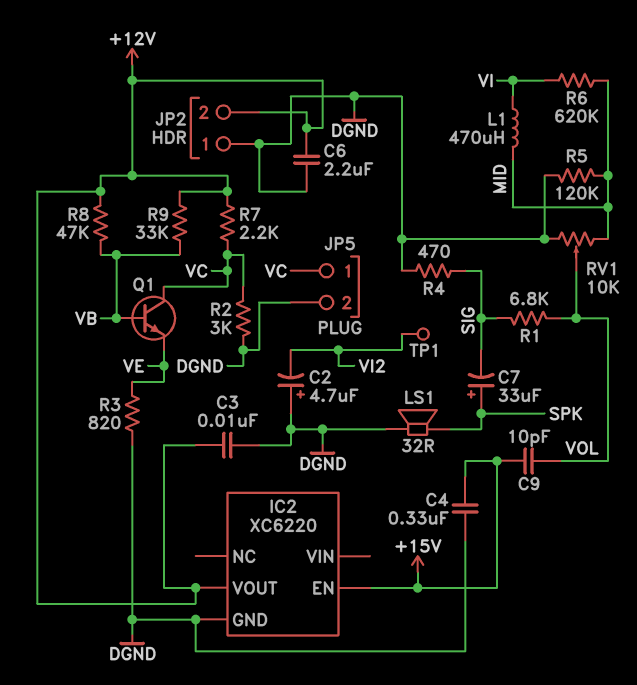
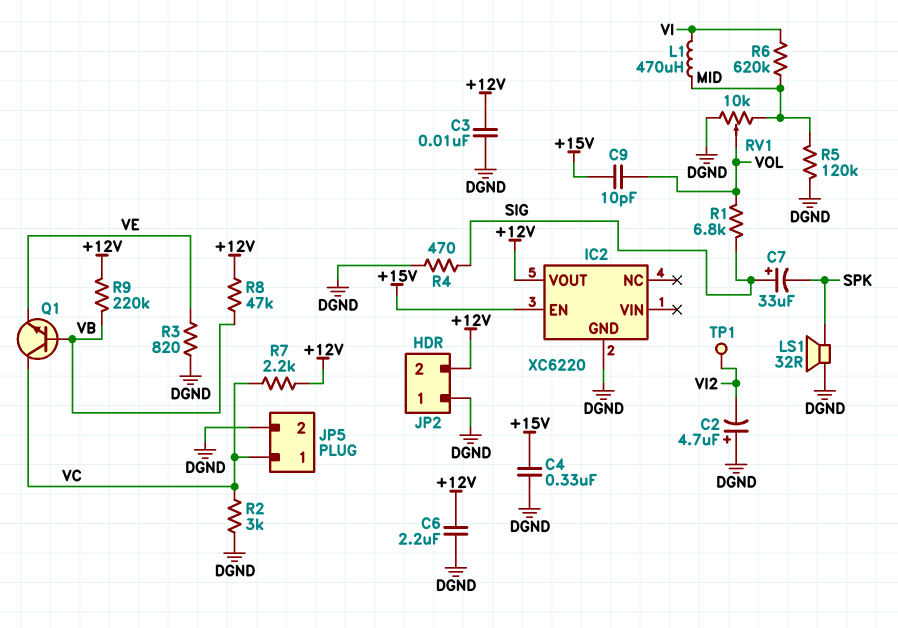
C7: 33uF (plus SPK, minus SIG) -> 33uF (plus SIG, minus SPK)
R9: 33k (+12V, VB) -> 220k (+12V, VB)

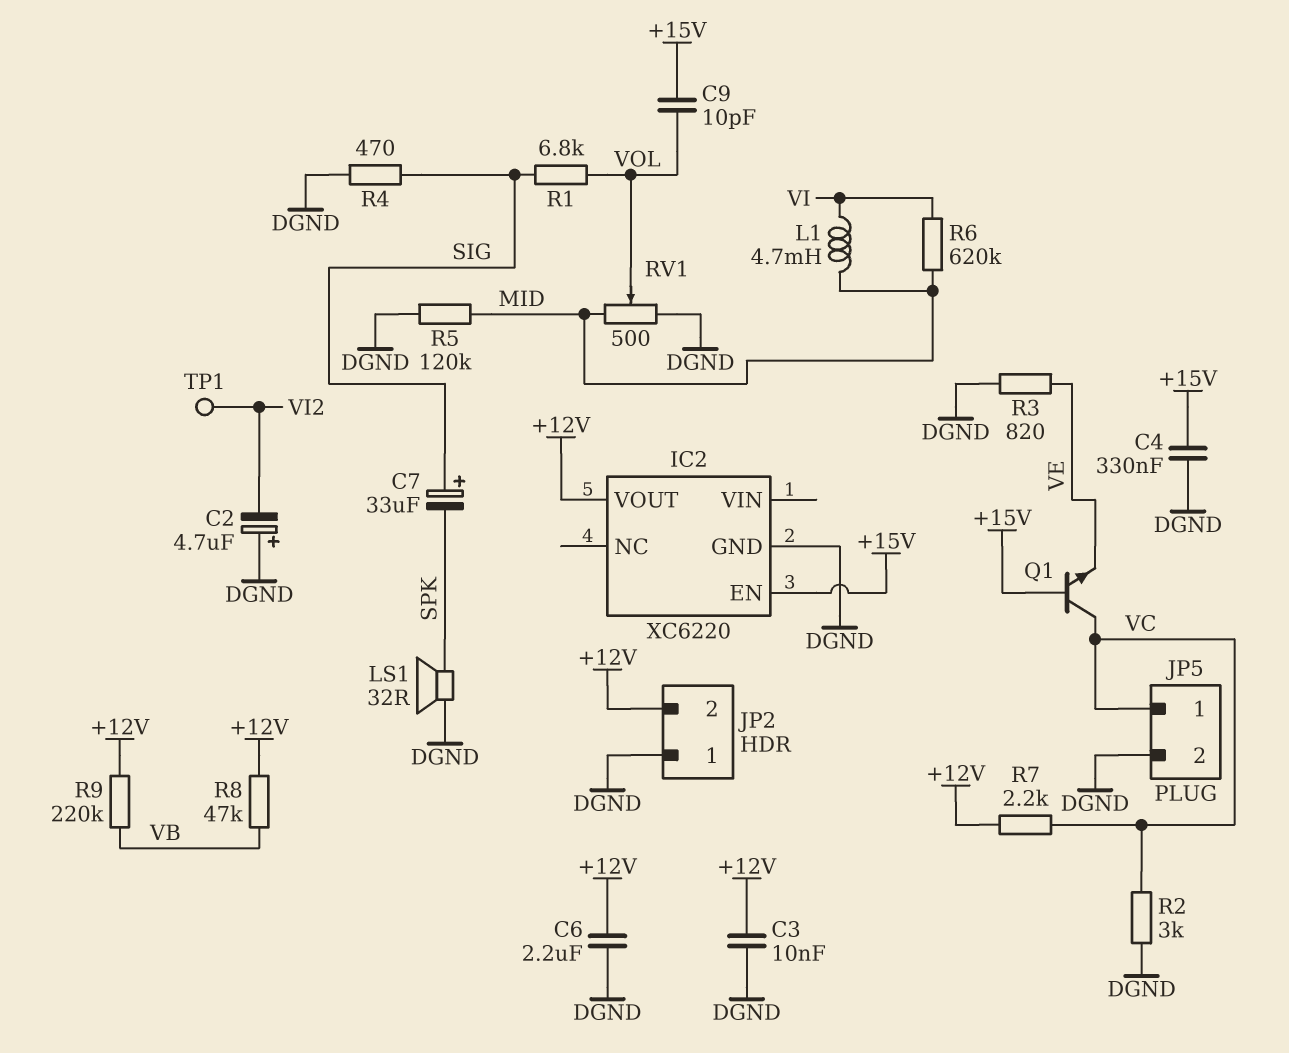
L1: 470uH (MID, VI) -> 4.7mH (MID, VI)
Q1: NPN (B VB, C VC, E VE) -> NPN (B +15V, C VC, E VE)
RV1: 10k (DGND, MID, wiper VOL) -> 500 (DGND, MID, wiper VOL)

